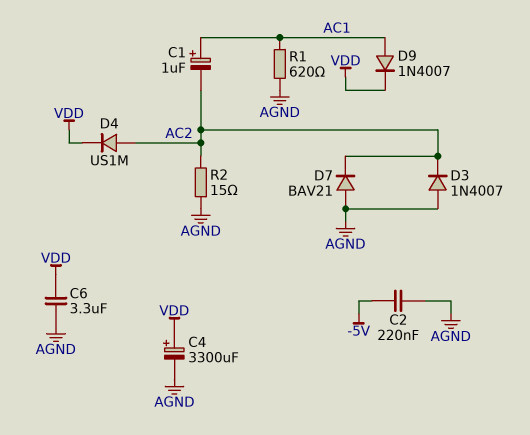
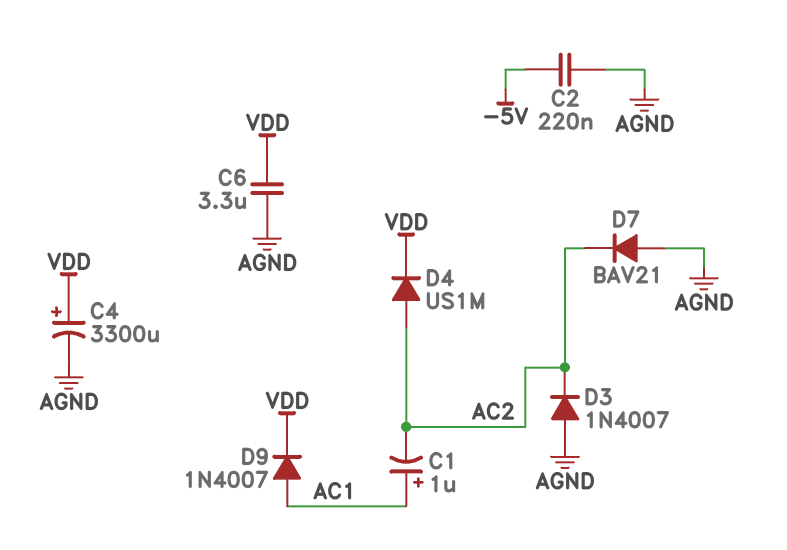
R1: 620 (AC1, AGND) -> none
R2: 15 (AC2, AGND) -> none

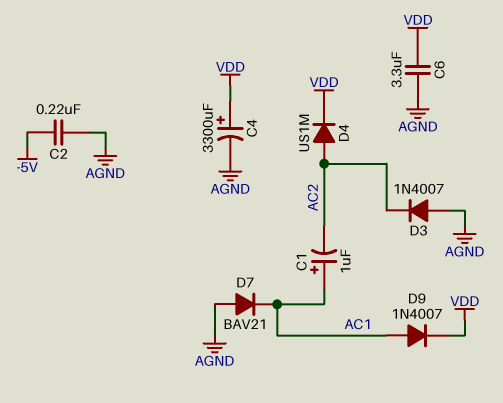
D7: diode BAV21 (A AGND, K AC2) -> diode BAV21 (A AGND, K AC1)

